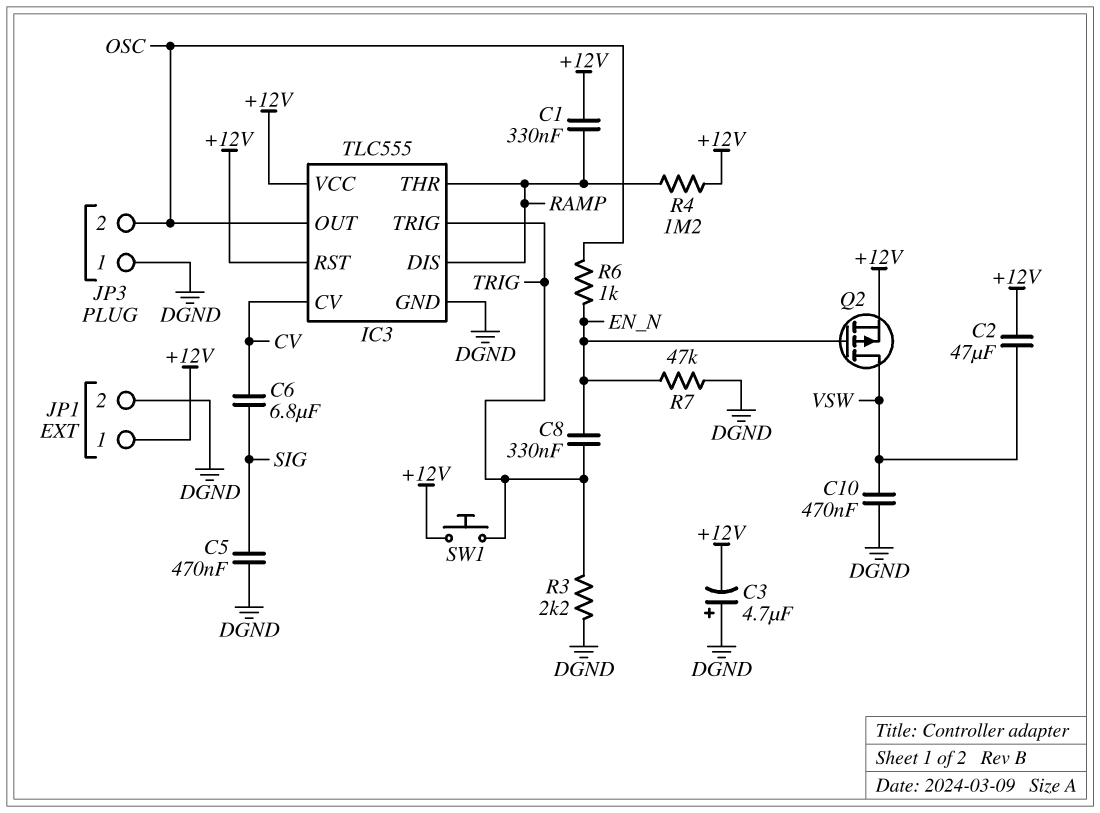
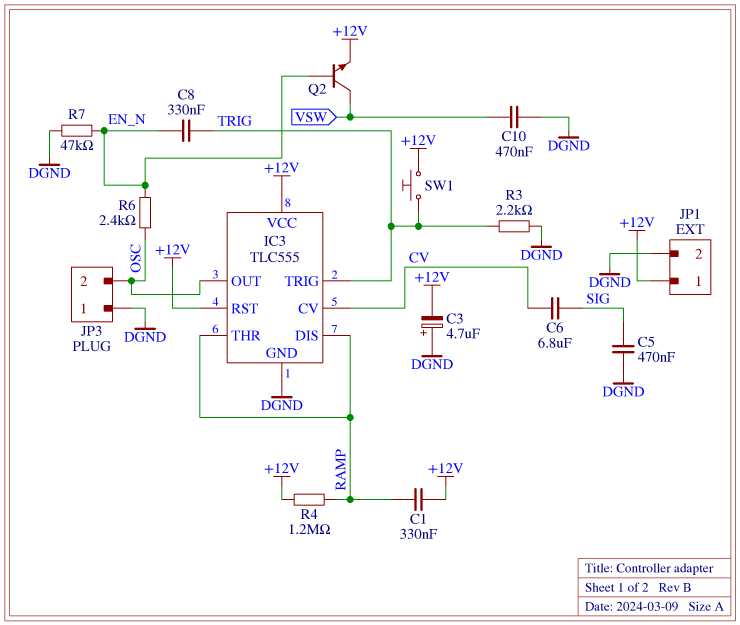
C2: 47uF (+12V, VSW) -> none
Q2: PMOS (G EN_N, D VSW, S +12V) -> NPN (B EN_N, C VSW, E +12V)
R6: 1k (EN_N, OSC) -> 2.4k (EN_N, OSC)

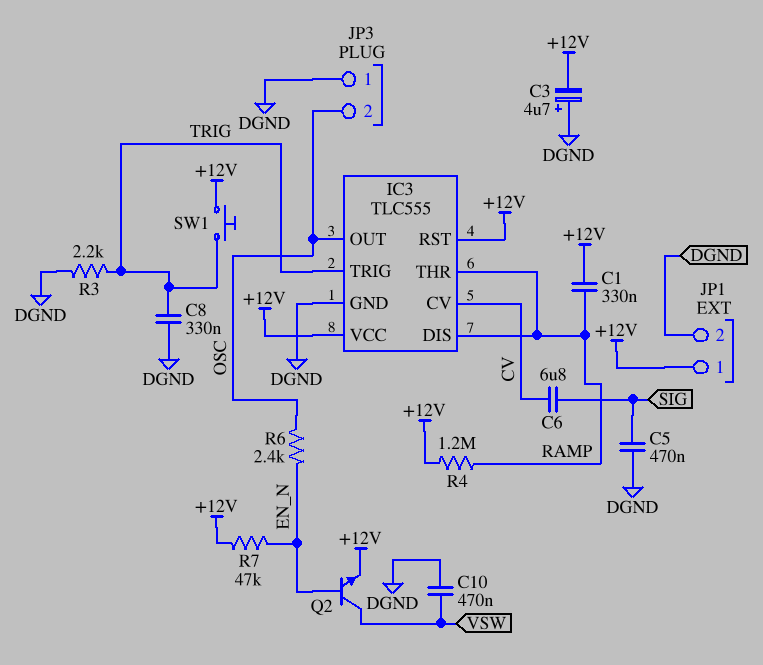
C8: 330nF (EN_N, TRIG) -> 330nF (DGND, TRIG)
R7: 47k (DGND, EN_N) -> 47k (+12V, EN_N)

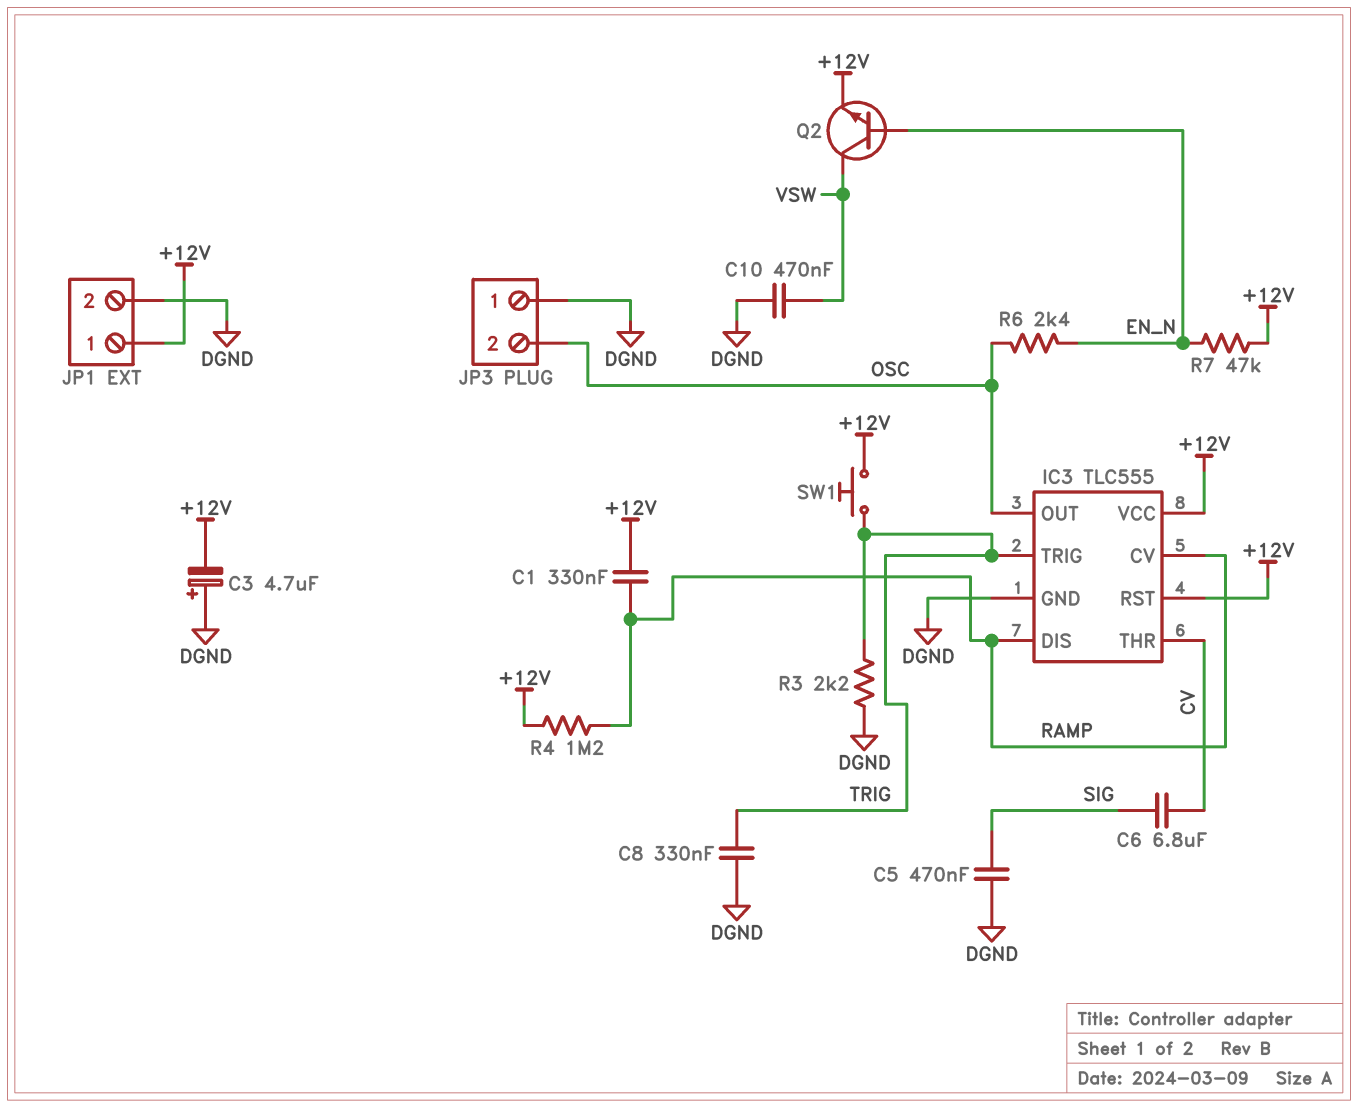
IC3 pin CV: CV -> RAMP
IC3 pin THR: RAMP -> CV

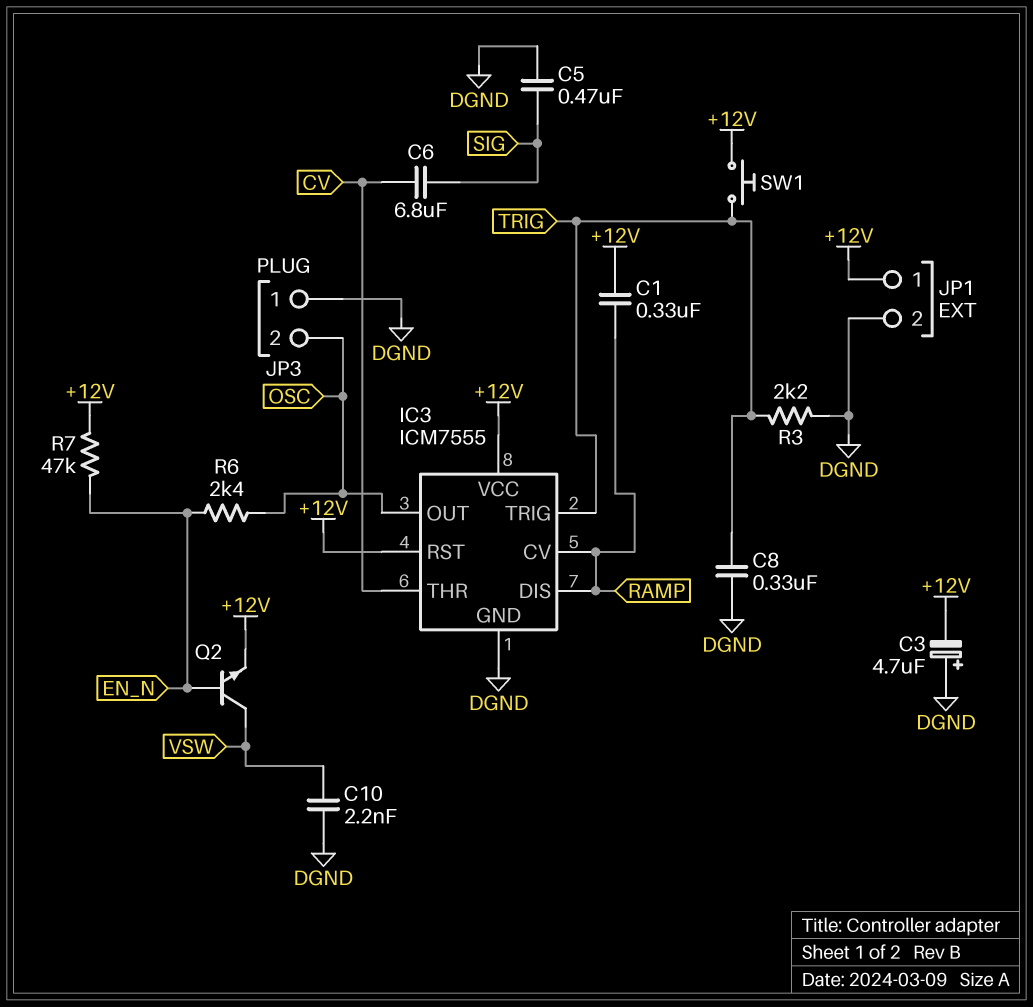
C10: 470nF (DGND, VSW) -> 2.2nF (DGND, VSW)
IC3: TLC555 -> ICM7555
R4: 1.2M (+12V, RAMP) -> none

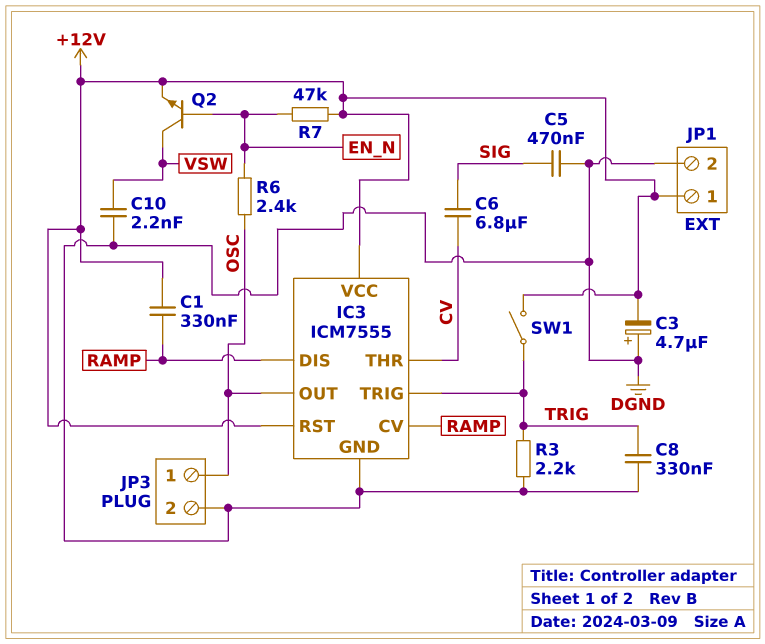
JP3 pin 1: DGND -> OSC
JP3 pin 2: OSC -> DGND
SW1: button (+12V, TRIG) -> switch (+12V, TRIG)

